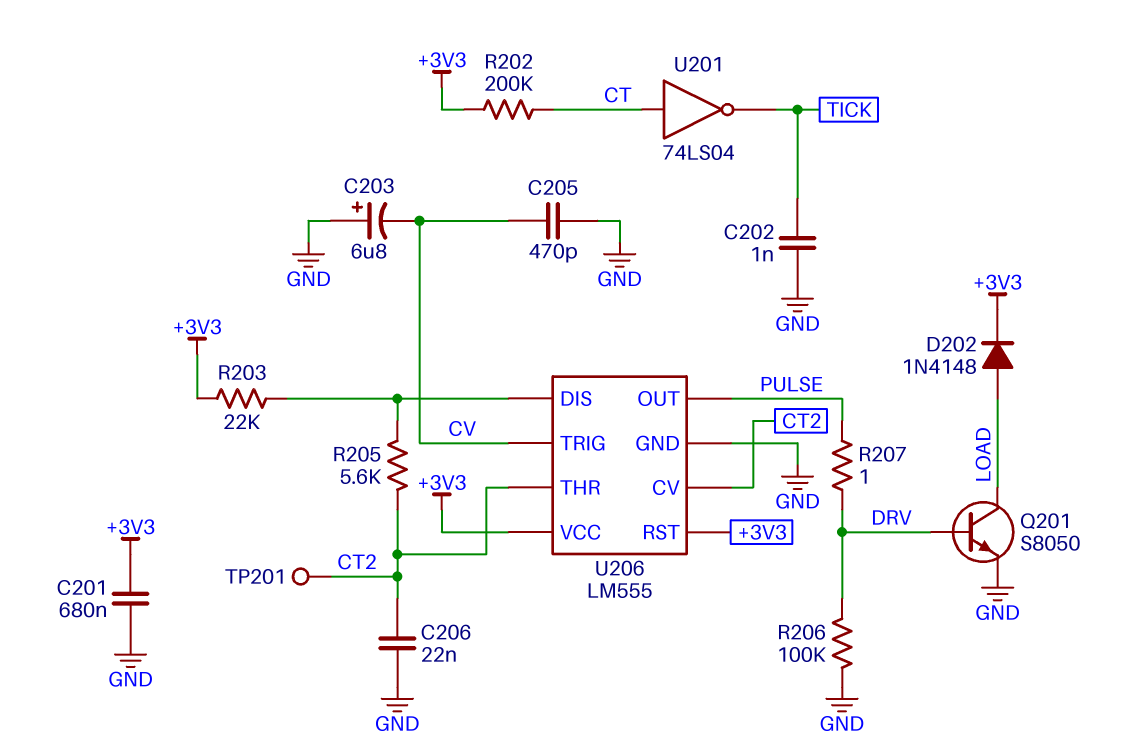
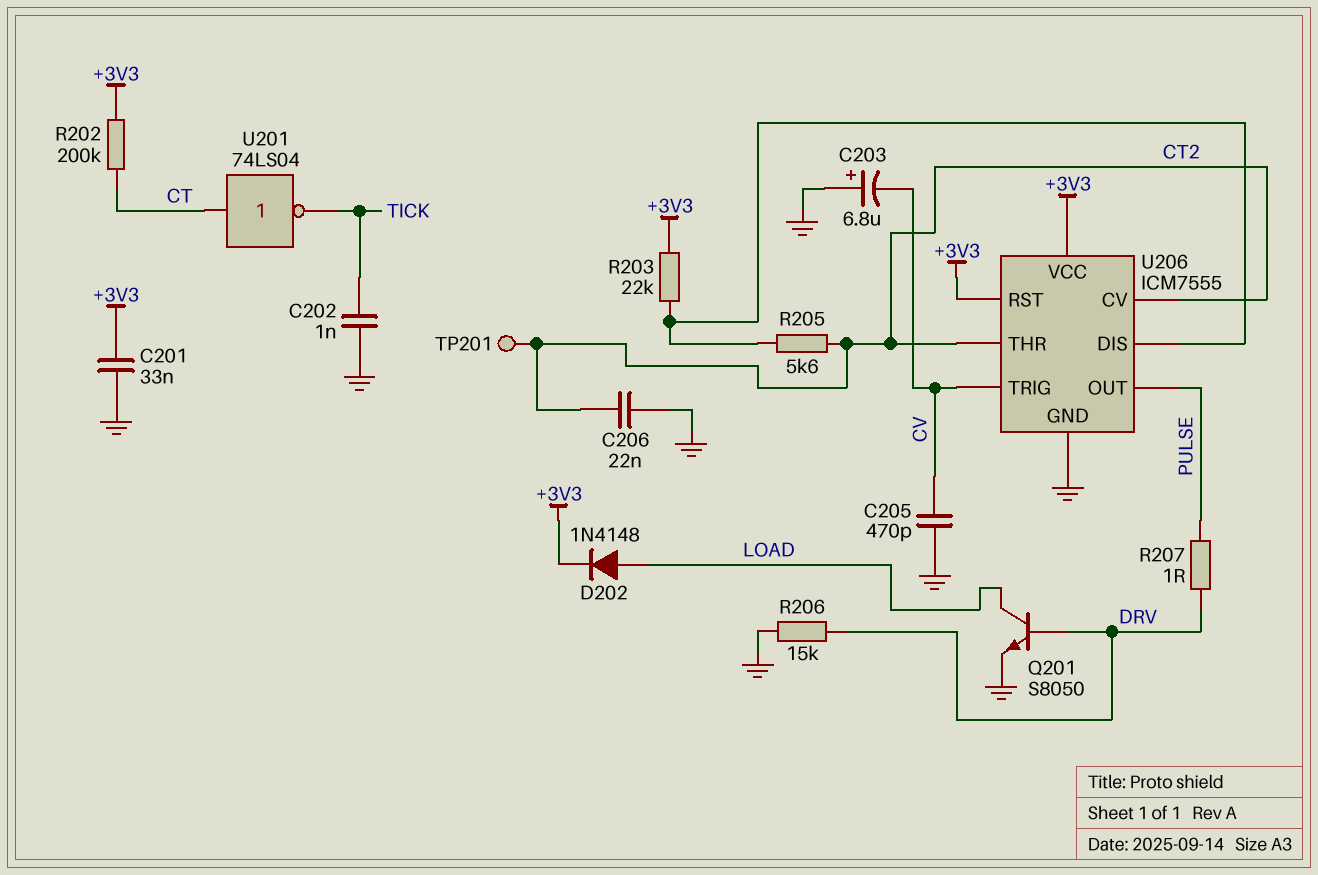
C201: 680nF (+3V3, GND) -> 33nF (+3V3, GND)
R206: 100k (DRV, GND) -> 15k (DRV, GND)
U206: LM555 -> ICM7555

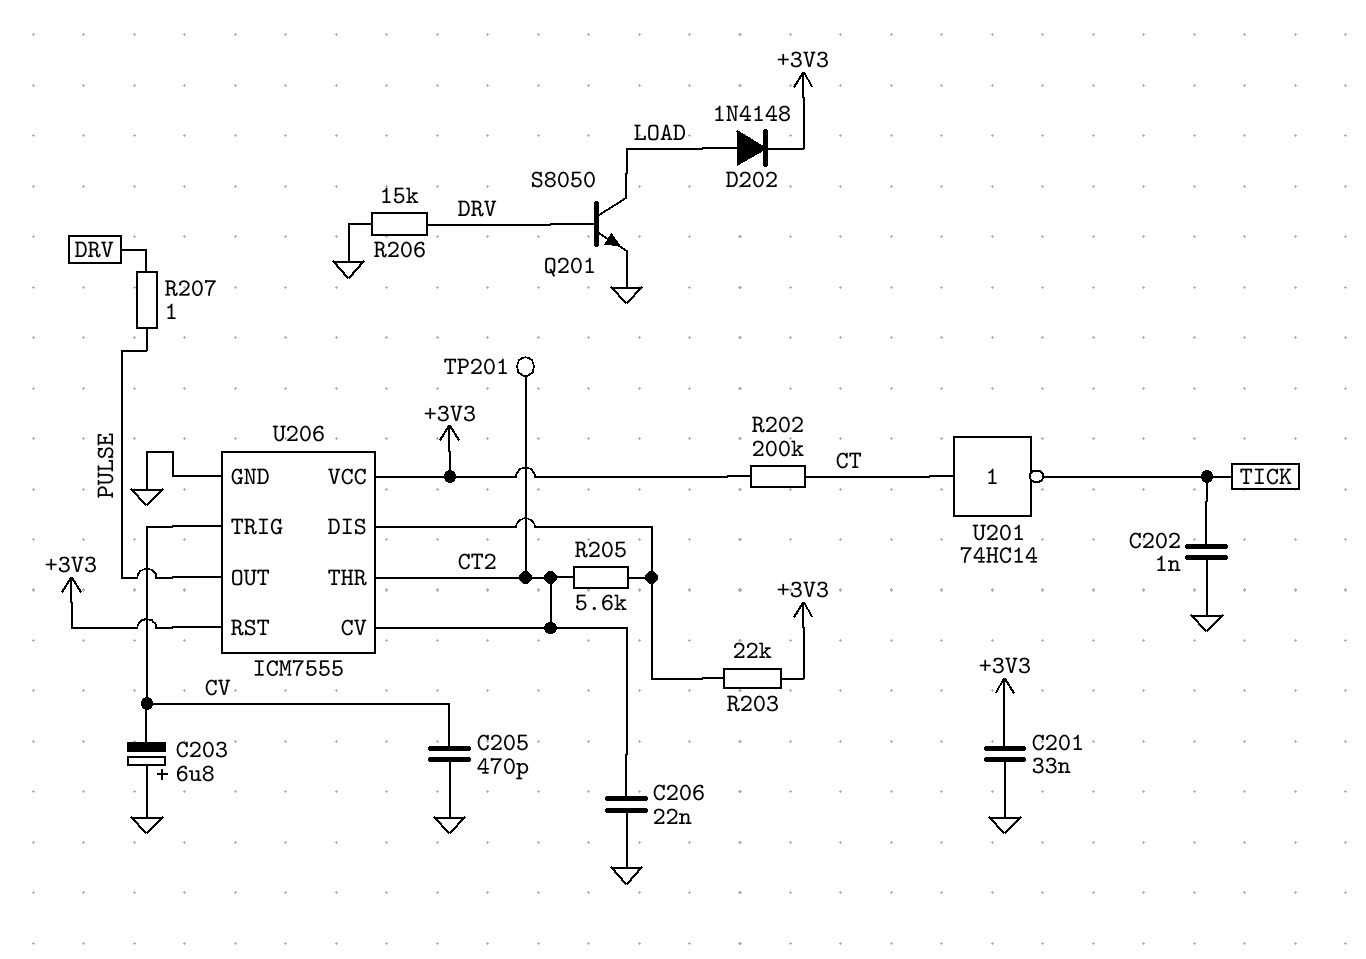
U201: NOT 74LS04 (in CT, out TICK) -> NOT 74HC14 (in CT, out TICK)

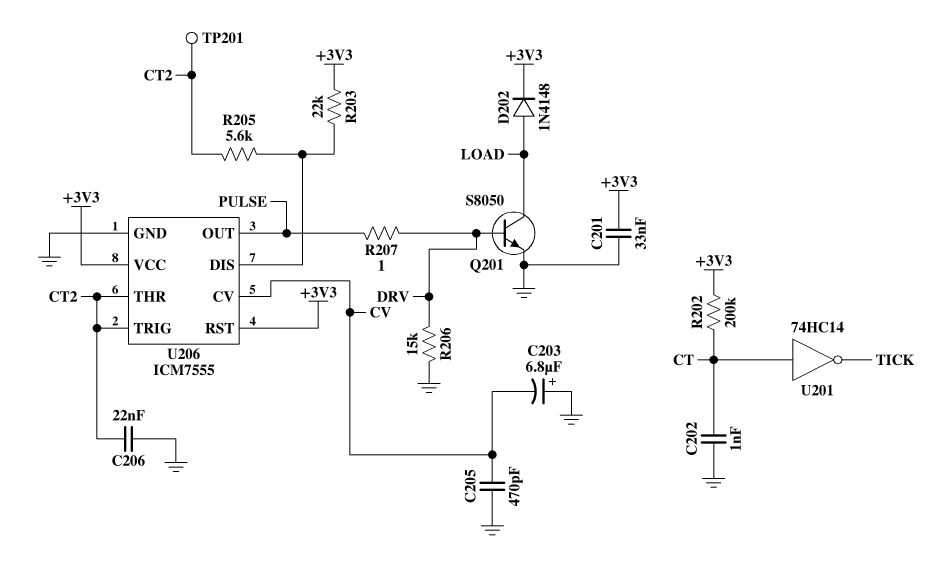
C202: 1nF (GND, TICK) -> 1nF (CT, GND)
U206 pin CV: CT2 -> CV
U206 pin TRIG: CV -> CT2

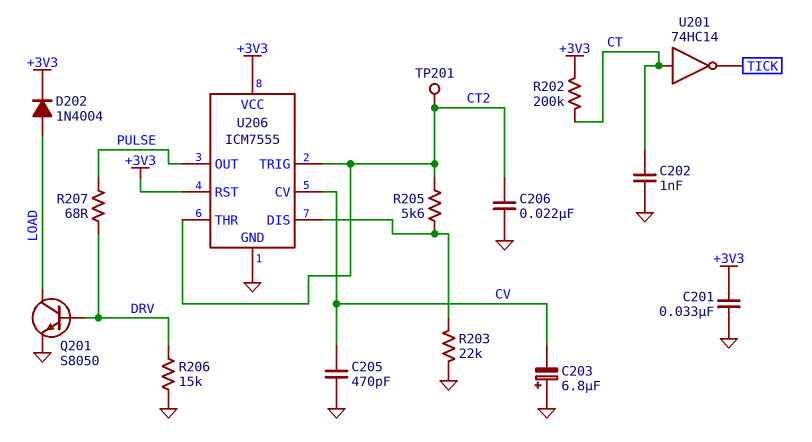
D202: diode 1N4148 (A LOAD, K +3V3) -> diode 1N4004 (A LOAD, K +3V3)
R203: 22k (+3V3, U206/DIS) -> 22k (GND, U206/DIS)
R207: 1 (DRV, PULSE) -> 68 (DRV, PULSE)

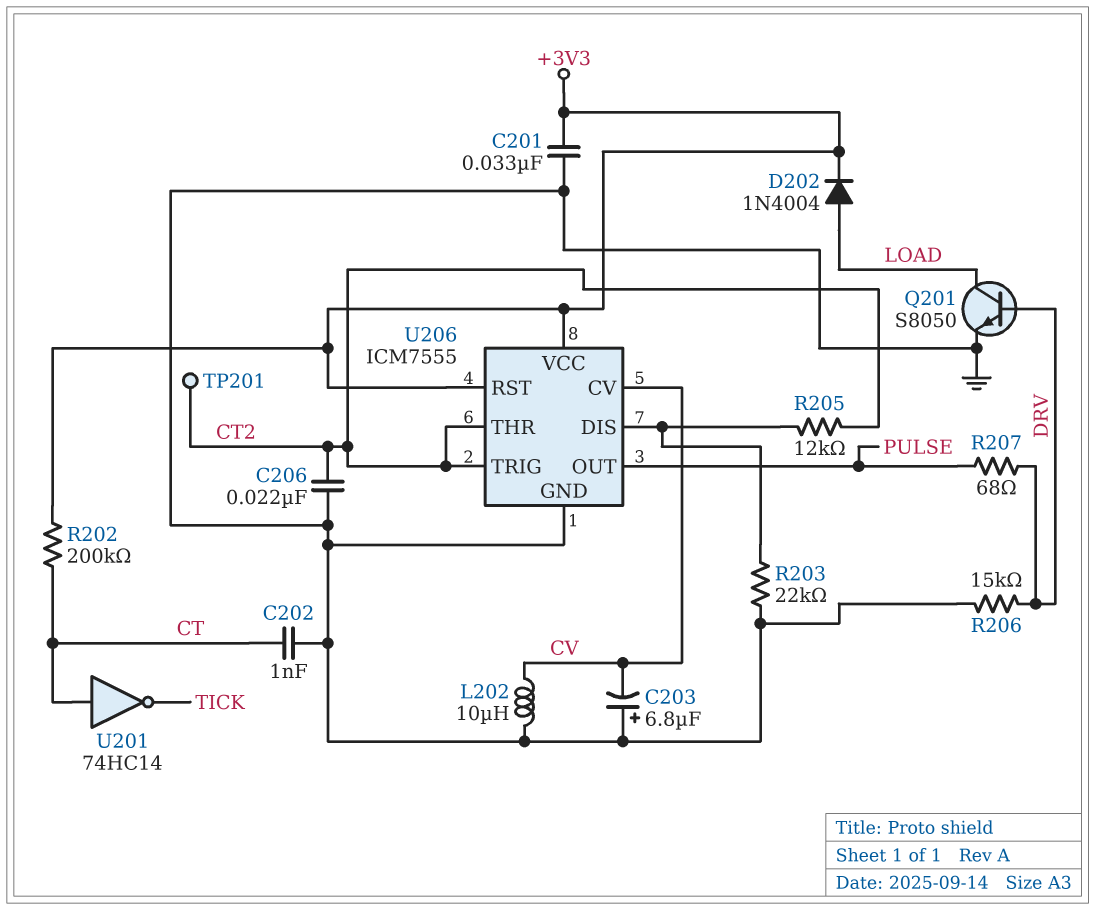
C205: 470pF (CV, GND) -> none
L202: none -> 10uH (CV, GND)
R205: 5.6k (CT2, U206/DIS) -> 12k (CT2, U206/DIS)

